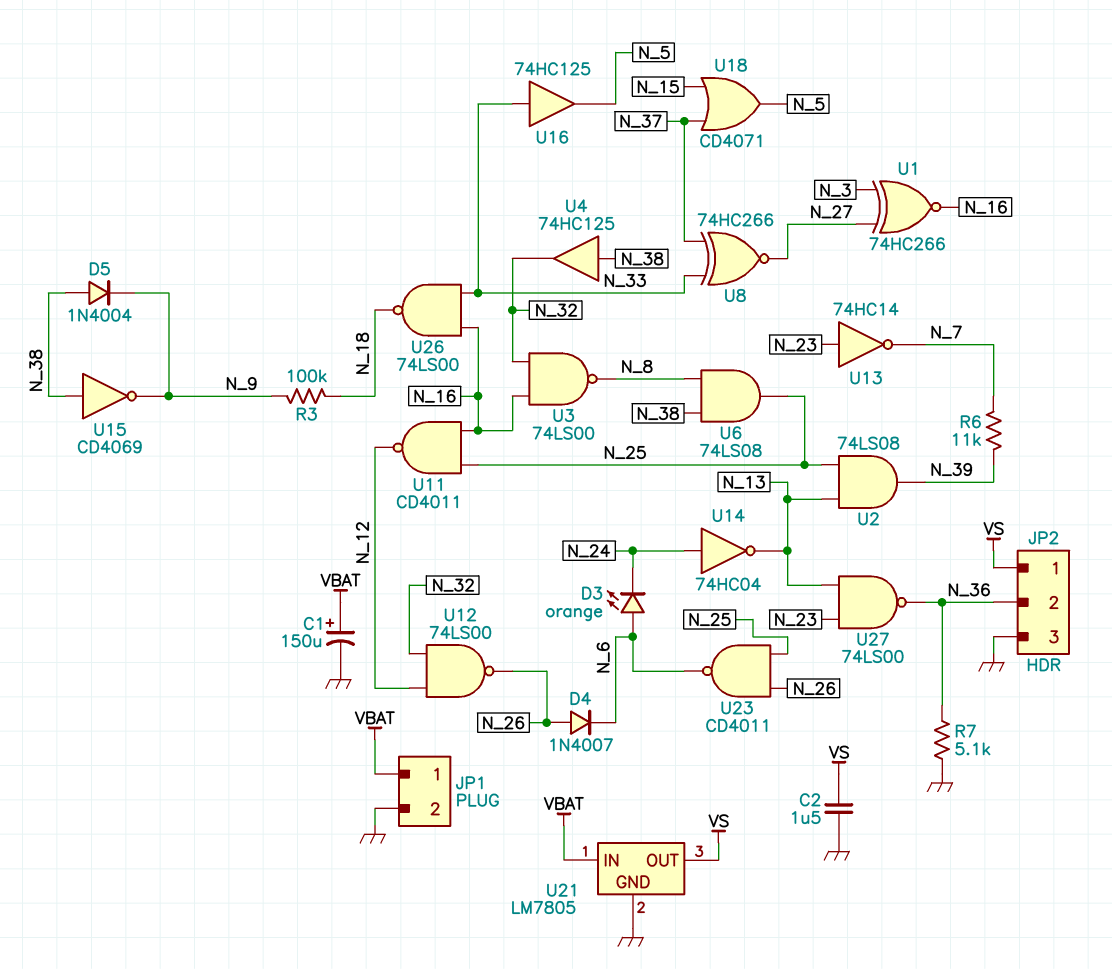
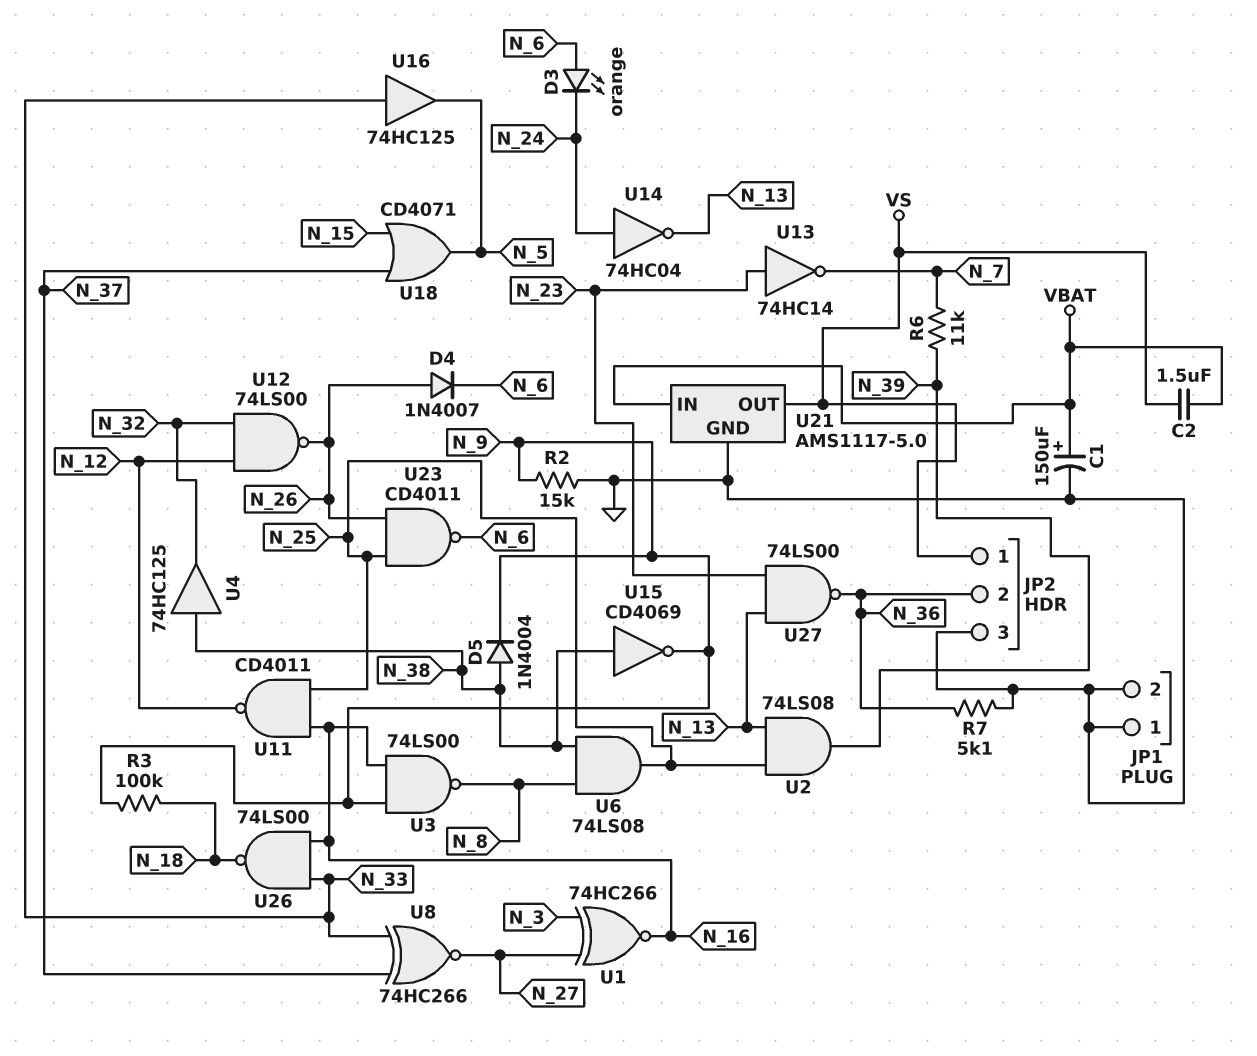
C2: 1.5uF (GND, VS) -> 1.5uF (VBAT, VS)
JP1 pin 1: VBAT -> GND
R2: none -> 15k (GND, N_9)
U3: NAND 74LS00 (in N_16, in N_32, out N_8) -> NAND 74LS00 (in N_9, in N_16, out N_8)
U21: LM7805 -> AMS1117-5.0

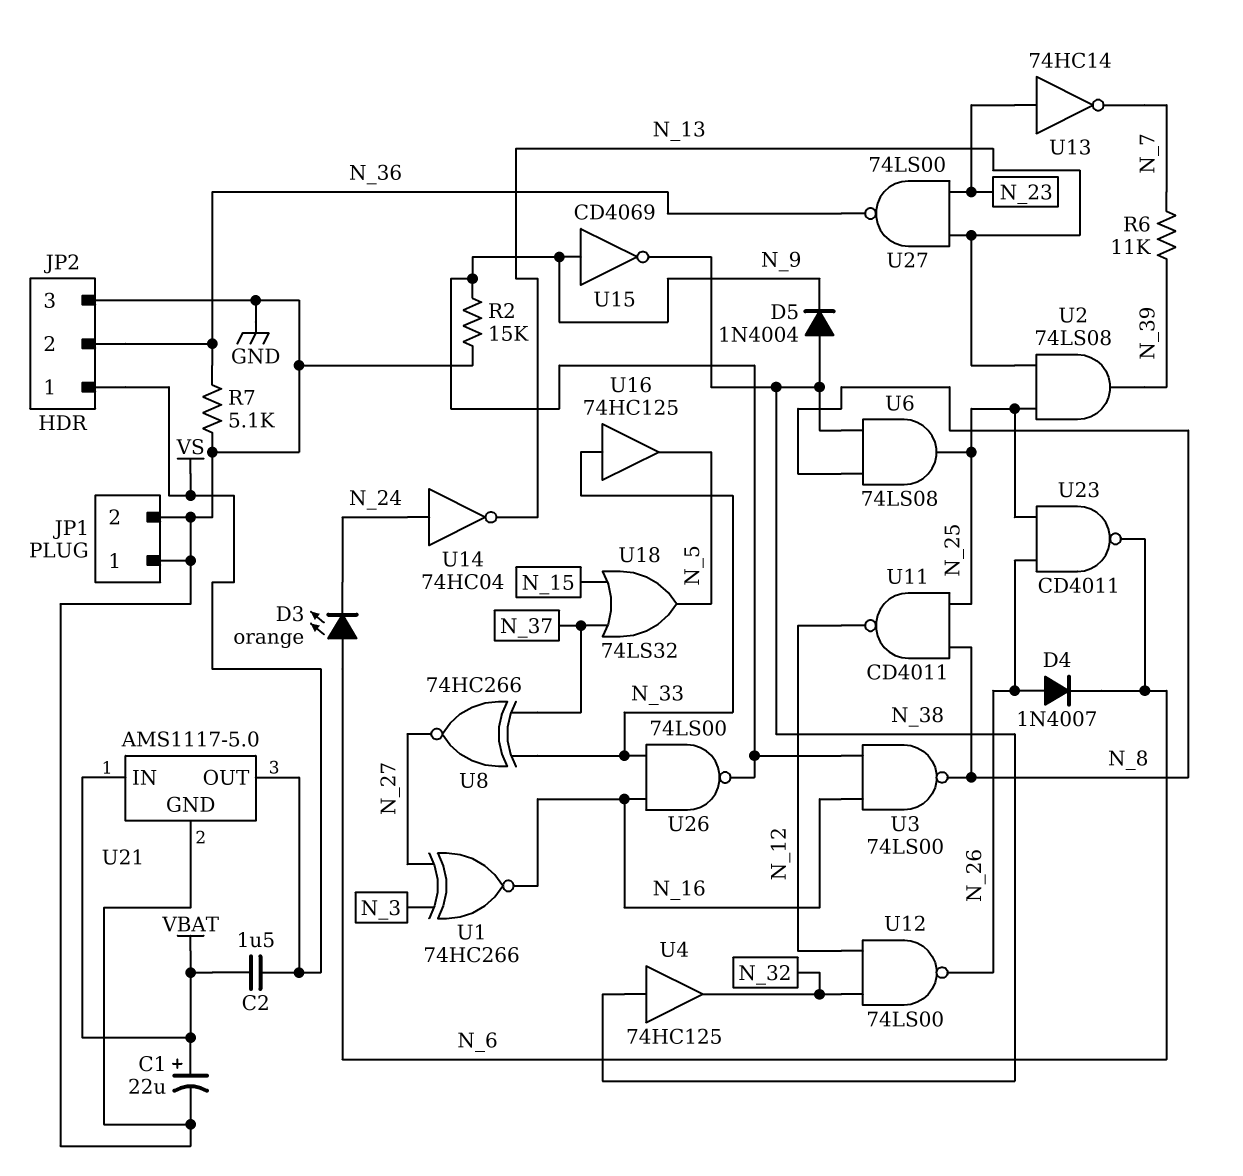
C1: 150uF (plus VBAT, minus GND) -> 22uF (plus VBAT, minus GND)
R3: 100k (N_9, N_18) -> none
U11: NAND CD4011 (in N_16, in N_25, out N_12) -> NAND CD4011 (in N_8, in N_25, out N_12)
U15: NOT CD4069 (in N_38, out N_9) -> NOT CD4069 (in N_9, out N_38)
U18: OR CD4071 (in N_15, in N_37, out N_5) -> OR 74LS32 (in N_15, in N_37, out N_5)
U26: NAND 74LS00 (in N_16, in N_33, out N_18) -> NAND 74LS00 (in N_16, in N_33, out N_9)

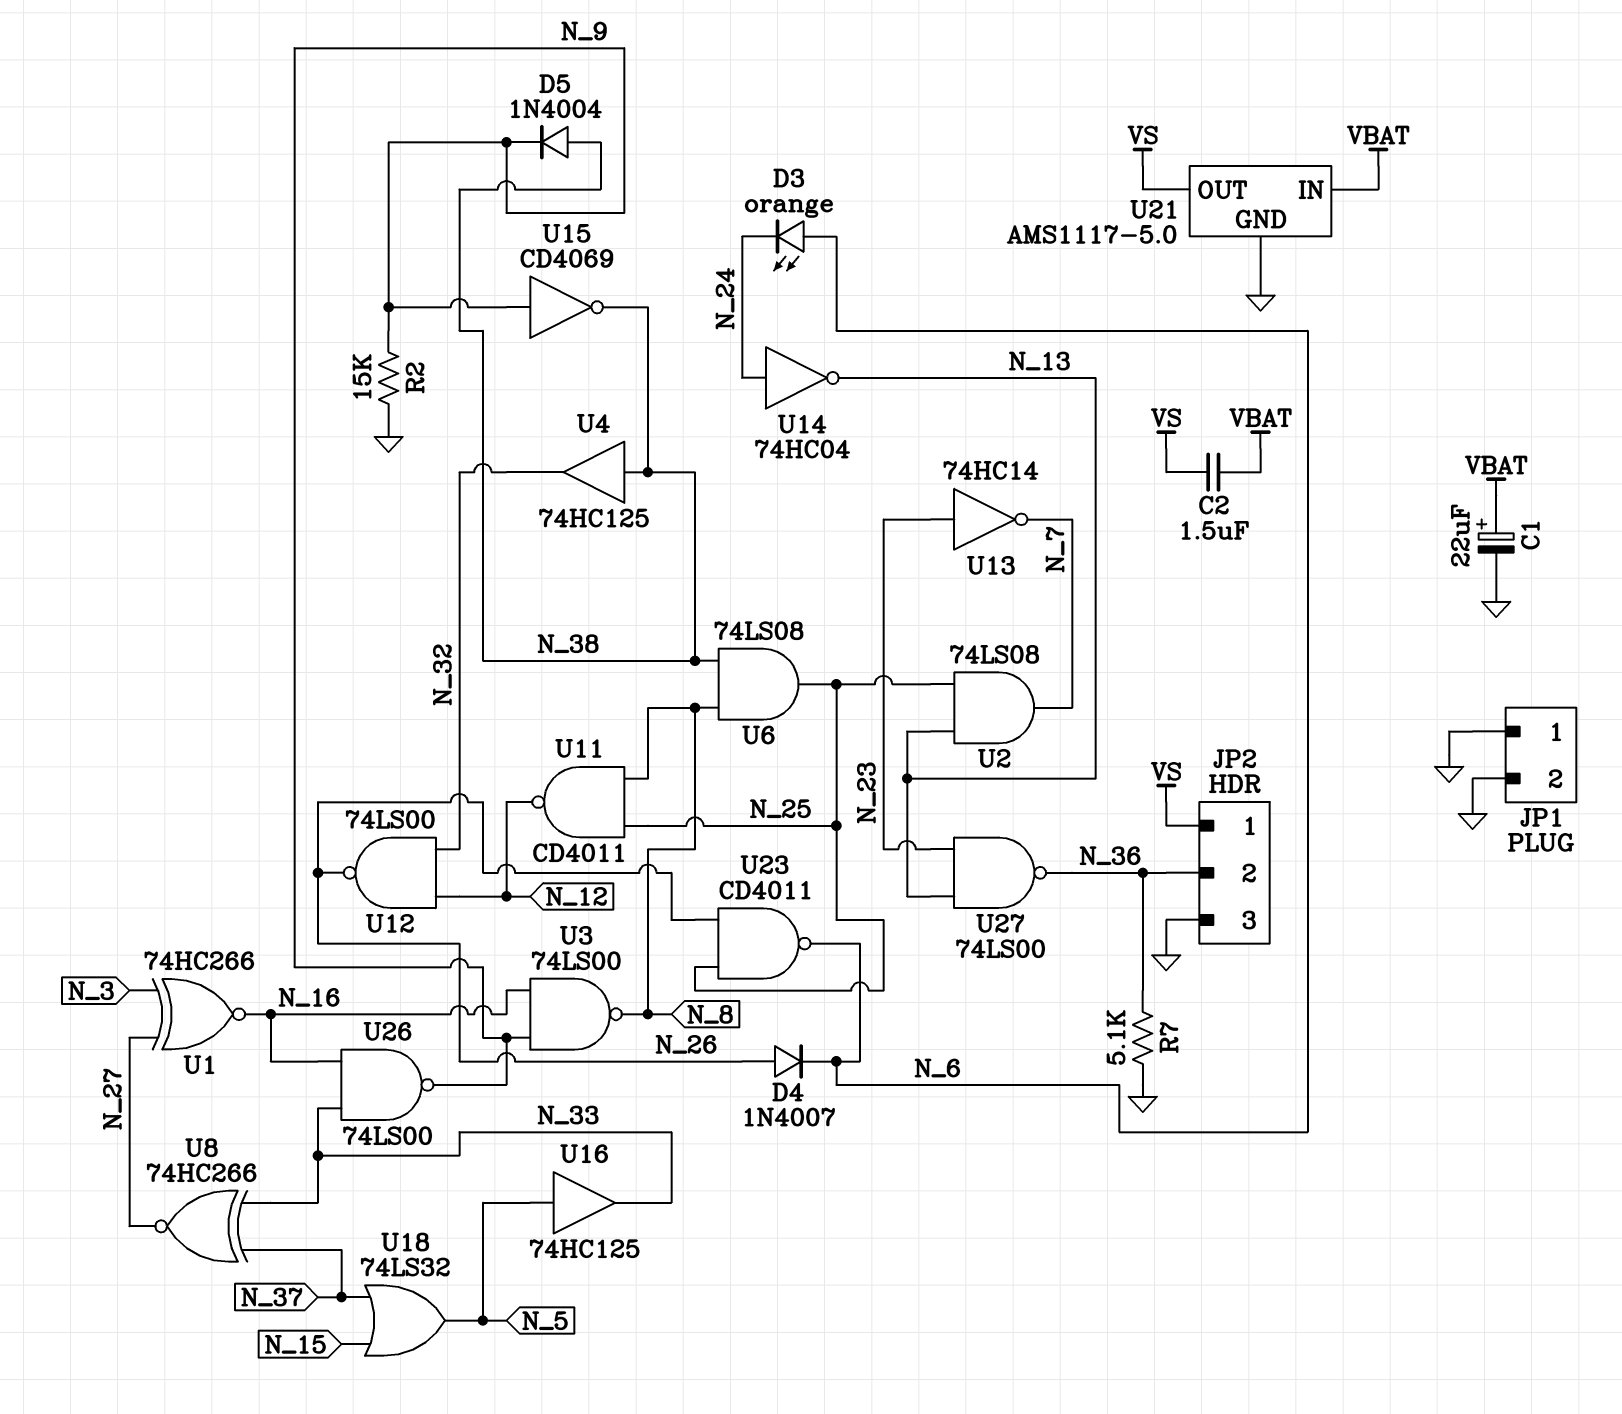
R6: 11k (N_7, N_39) -> none
U2: AND 74LS08 (in N_13, in N_25, out N_39) -> AND 74LS08 (in N_13, in N_25, out N_7)
U16: buffer 74HC125 (in N_33, out N_5) -> buffer 74HC125 (in N_5, out N_33)

